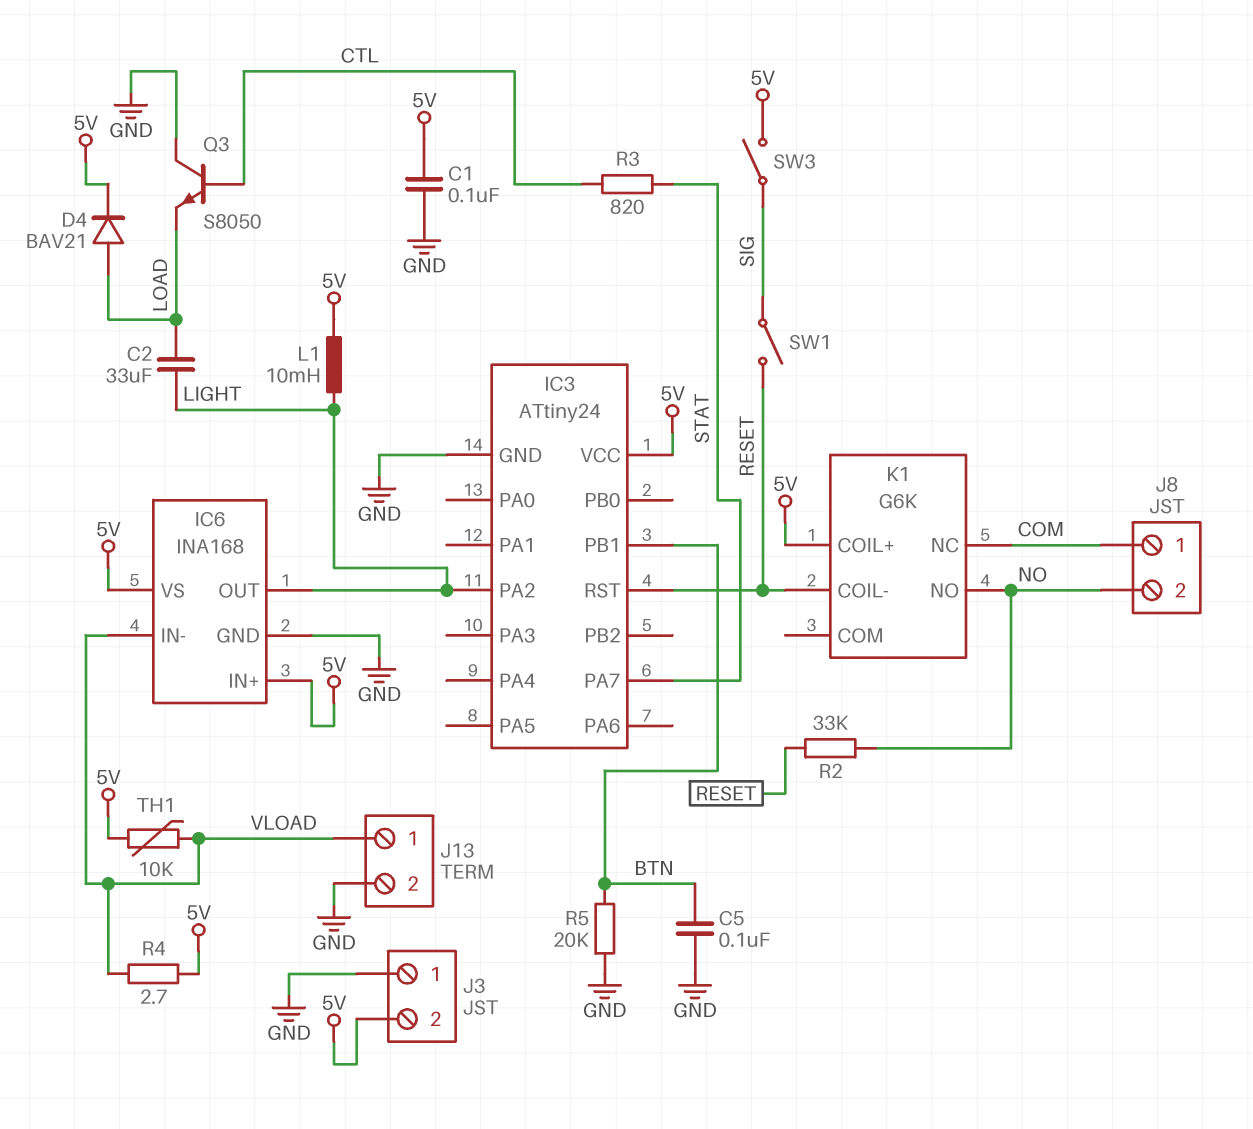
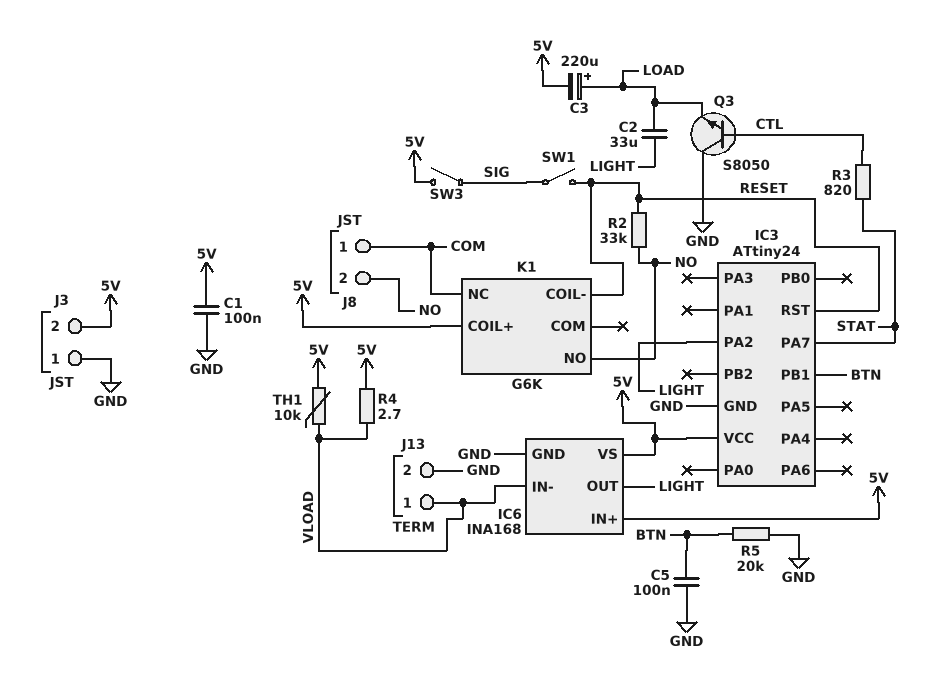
C3: none -> 220uF (plus LOAD, minus 5V)
D4: diode BAV21 (A LOAD, K 5V) -> none
L1: 10mH (5V, LIGHT) -> none

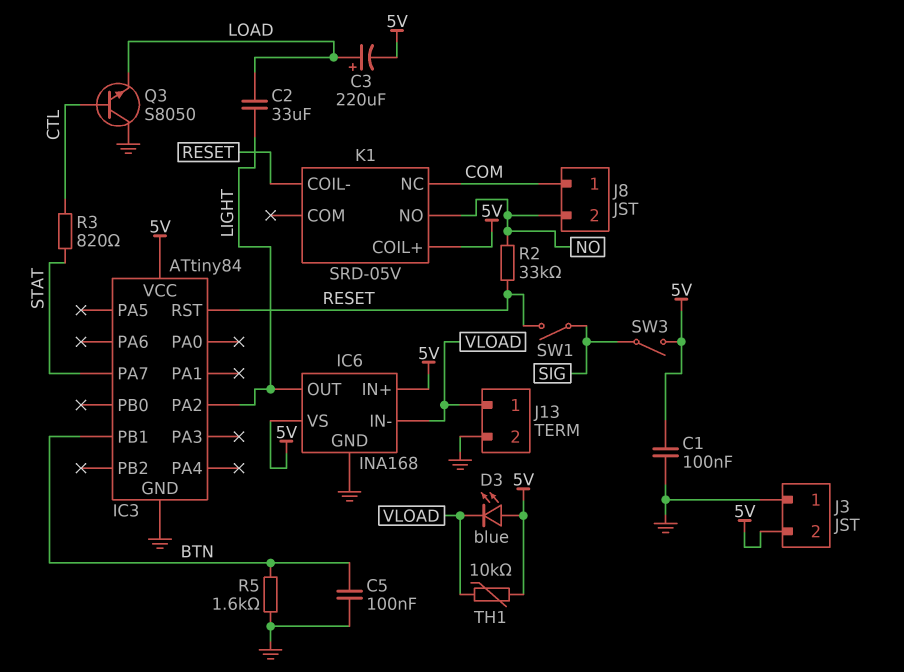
D3: none -> LED blue (A 5V, K VLOAD)
IC3: ATtiny24 -> ATtiny84
K1: G6K -> SRD-05V
R4: 2.7 (5V, VLOAD) -> none
R5: 20k (BTN, GND) -> 1.6k (BTN, GND)

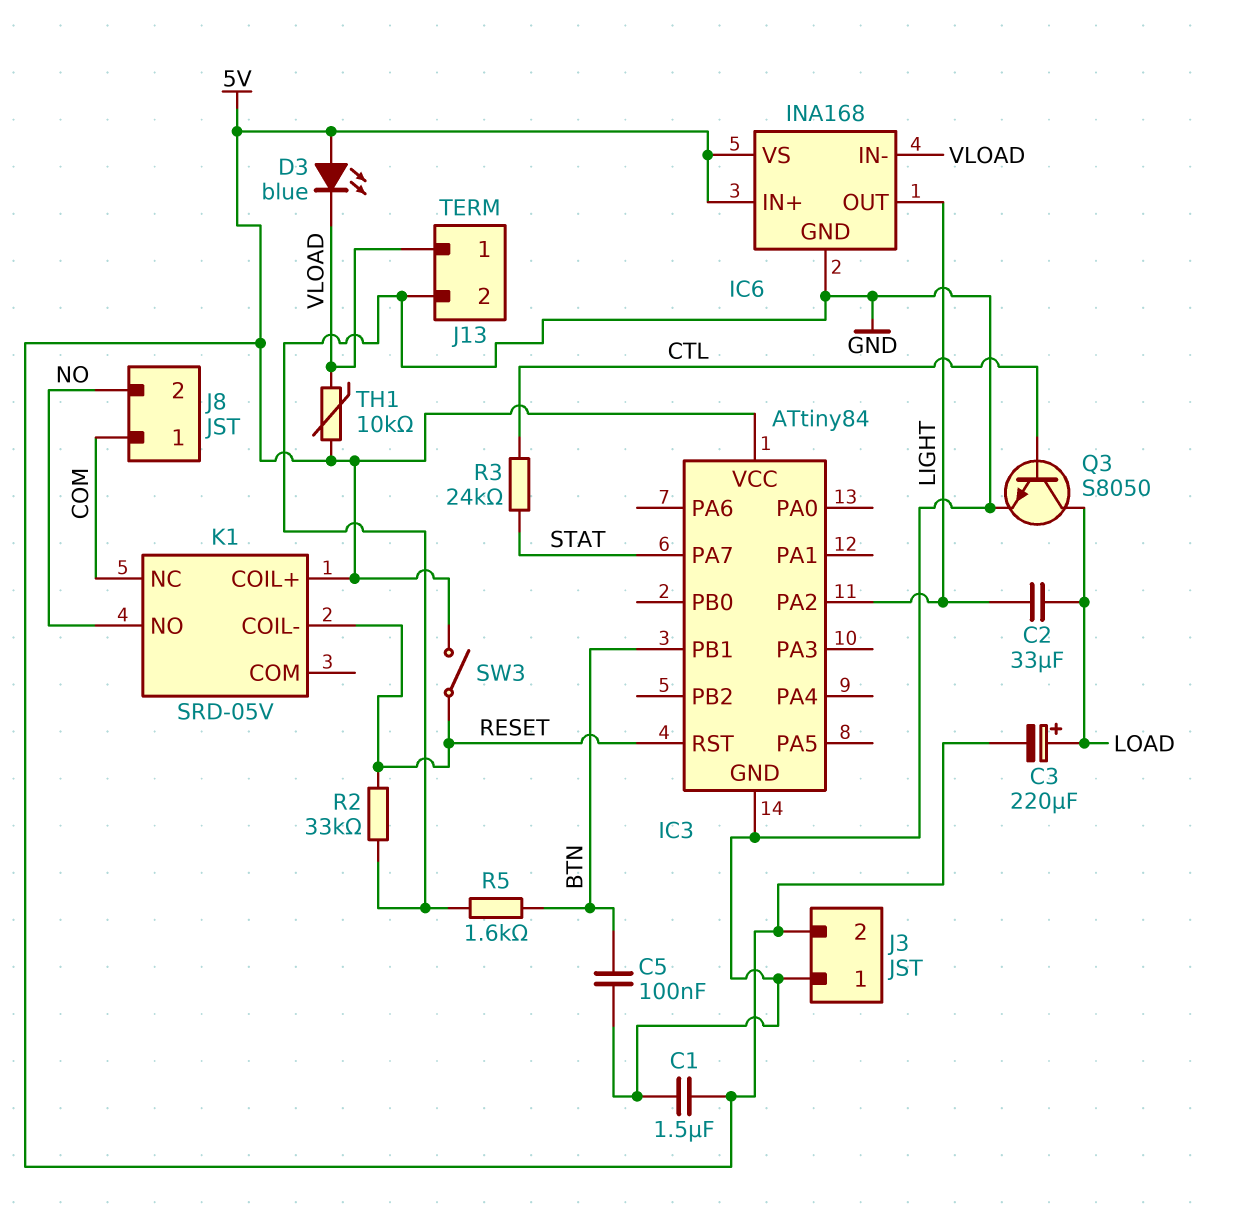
C1: 100nF (5V, GND) -> 1.5uF (5V, GND)
Q3: NPN S8050 (B CTL, C GND, E LOAD) -> NPN S8050 (B CTL, C LOAD, E GND)
R2: 33k (NO, RESET) -> 33k (GND, RESET)
R3: 820 (CTL, STAT) -> 24k (CTL, STAT)
SW1: switch (RESET, SIG) -> none
SW3: switch (5V, SIG) -> switch (5V, RESET)

